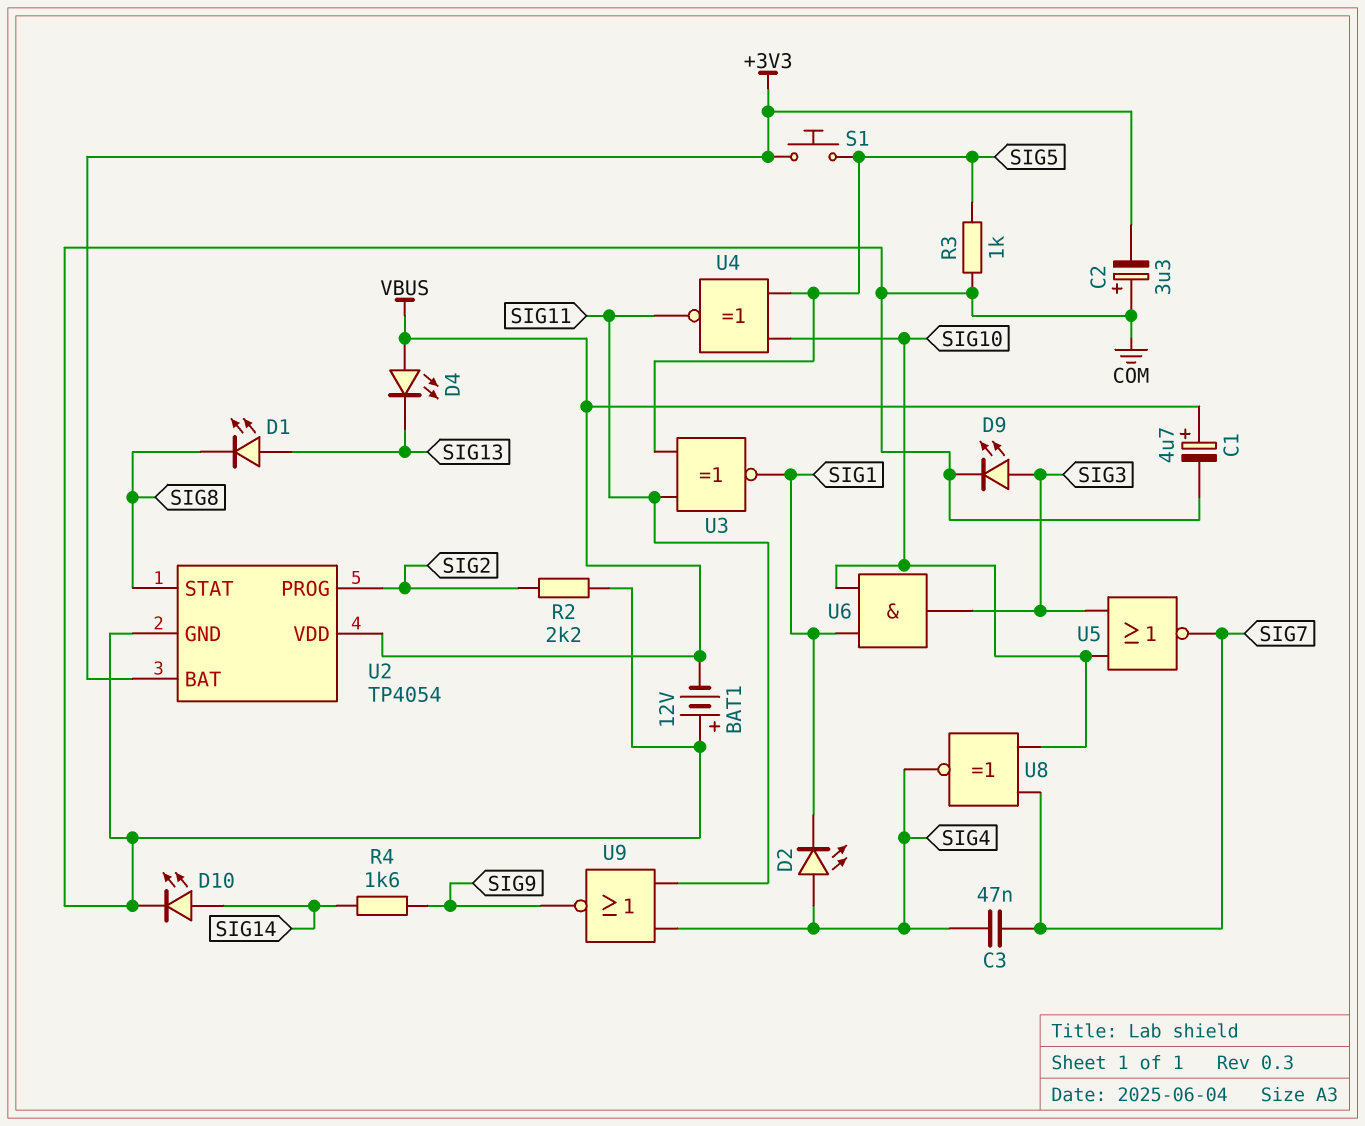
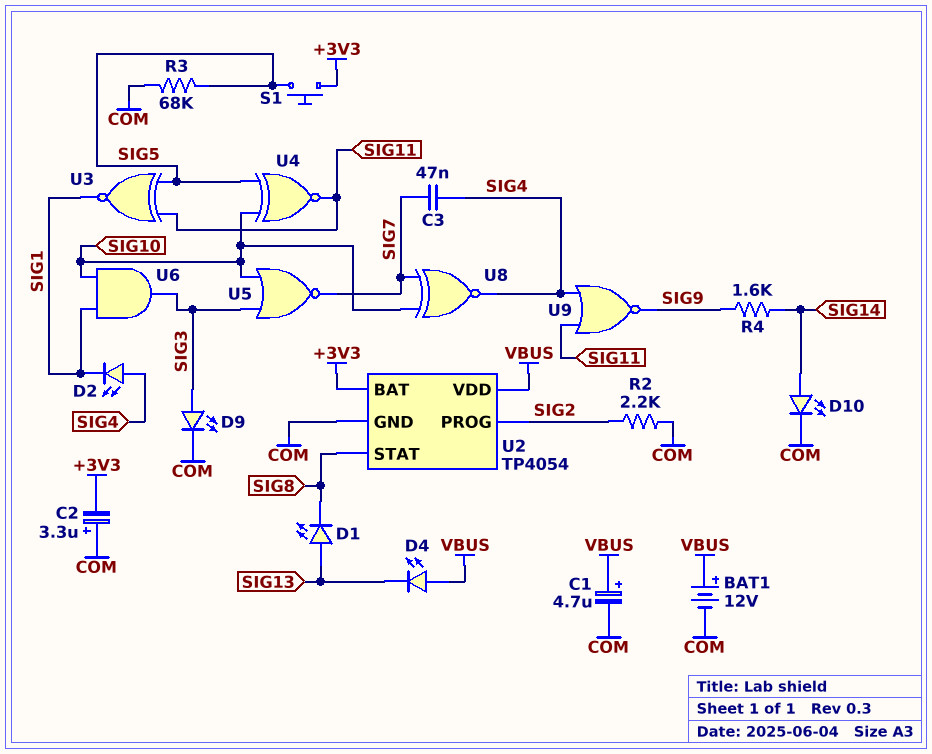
BAT1: 12V (plus COM, minus VBUS) -> 12V (plus VBUS, minus COM)
R3: 1k (COM, SIG5) -> 68k (COM, SIG5)

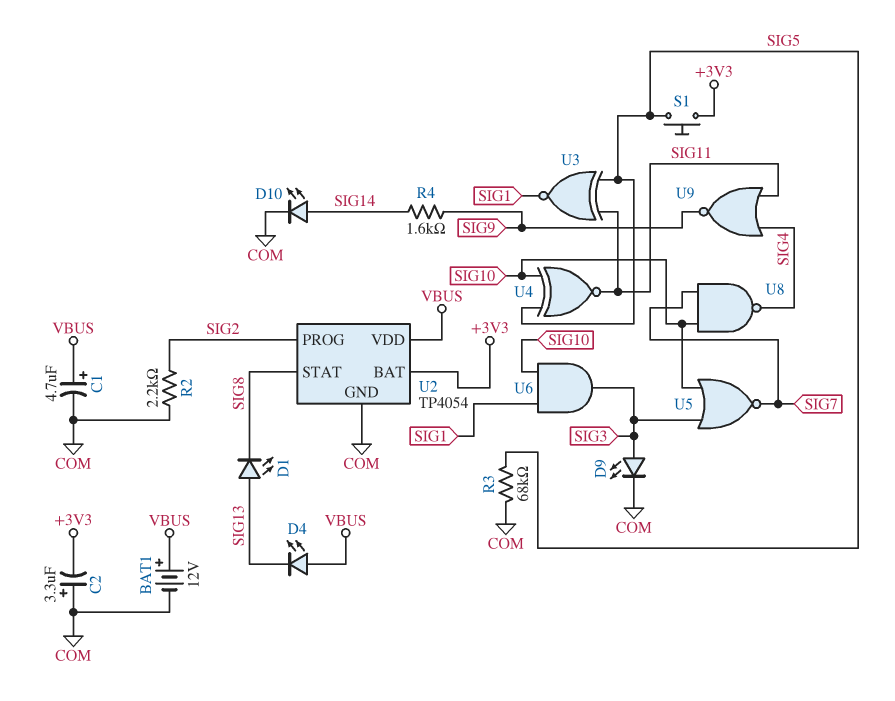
C3: 47nF (SIG4, SIG7) -> none
D2: LED (A SIG4, K SIG1) -> none
U8: XNOR (in SIG7, in SIG10, out SIG4) -> NAND (in SIG7, in SIG10, out SIG4)

